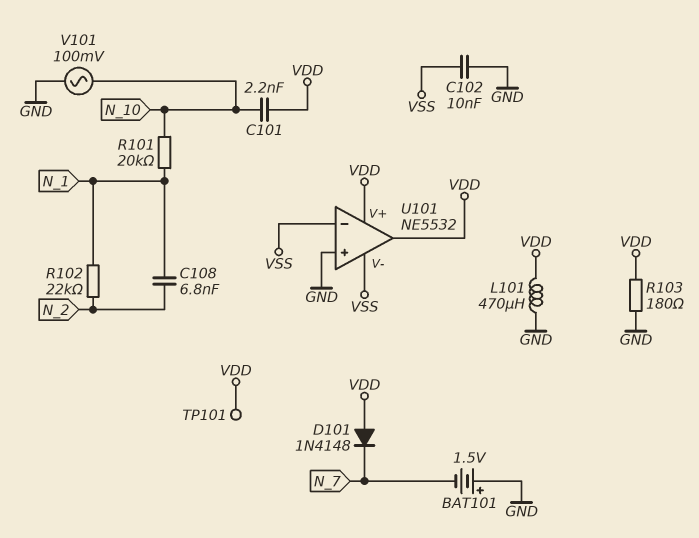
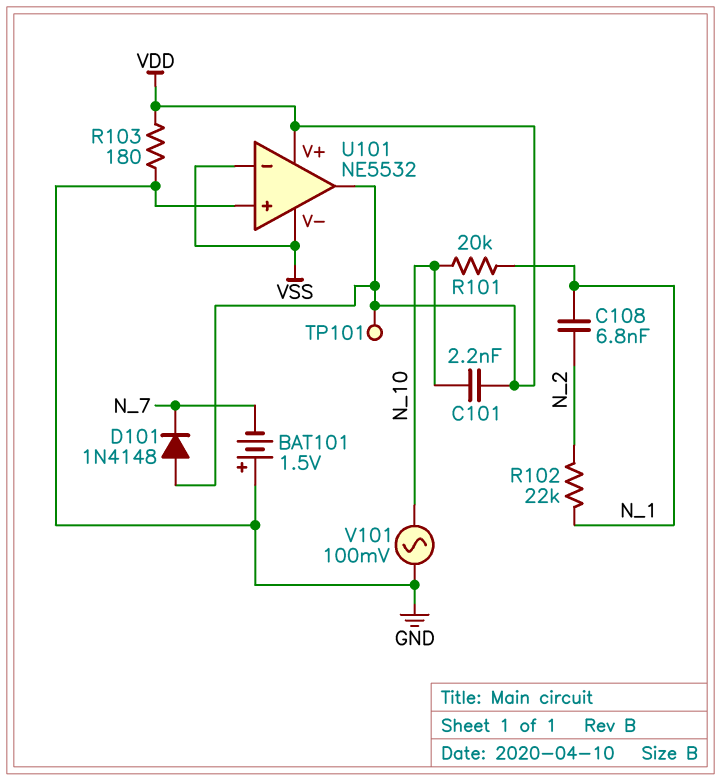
C102: 10nF (GND, VSS) -> none
L101: 470uH (GND, VDD) -> none

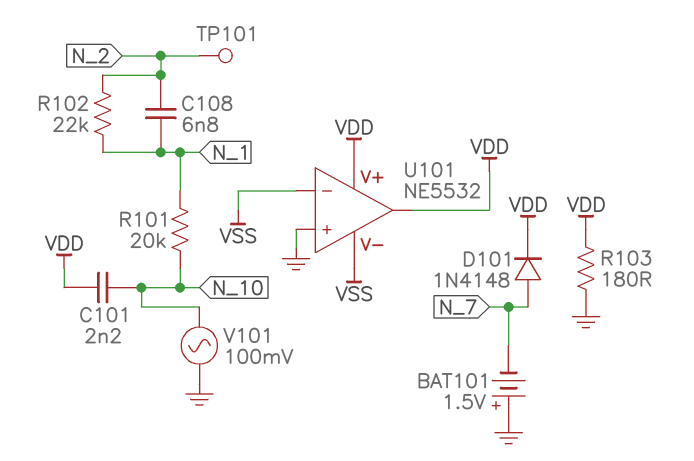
D101: diode 1N4148 (A VDD, K N_7) -> diode 1N4148 (A N_7, K VDD)
TP101: test point (VDD) -> test point (N_2)

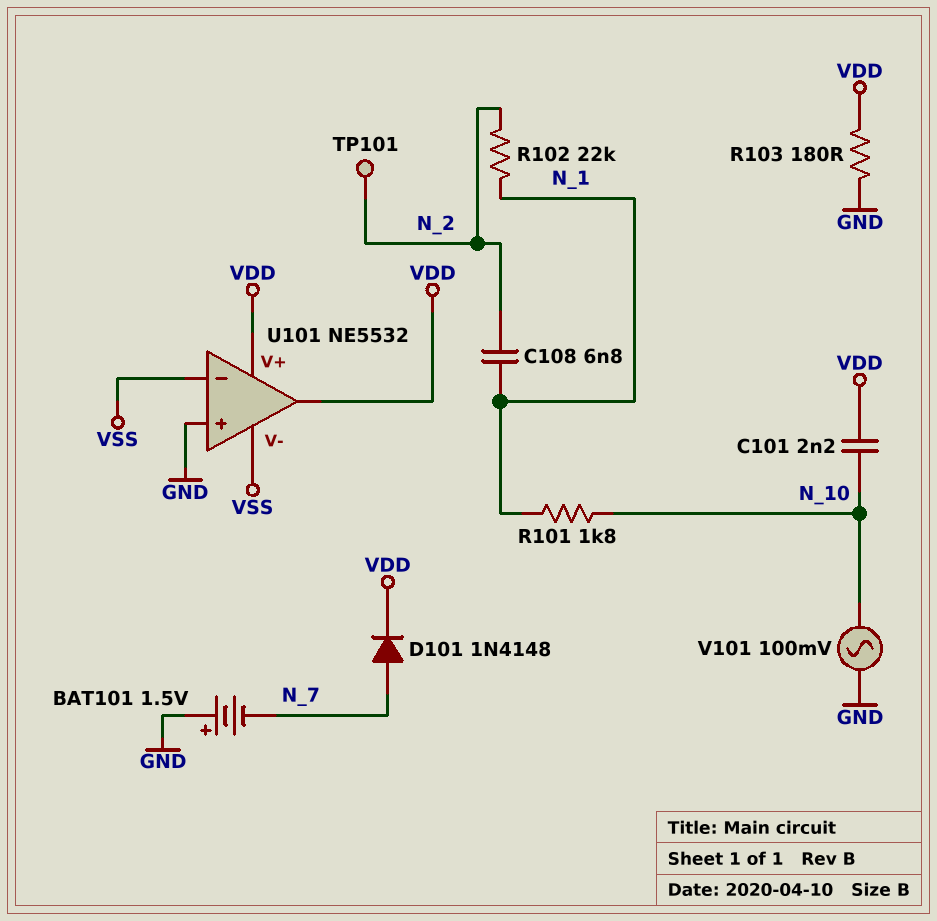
R101: 20k (N_1, N_10) -> 1.8k (N_1, N_10)

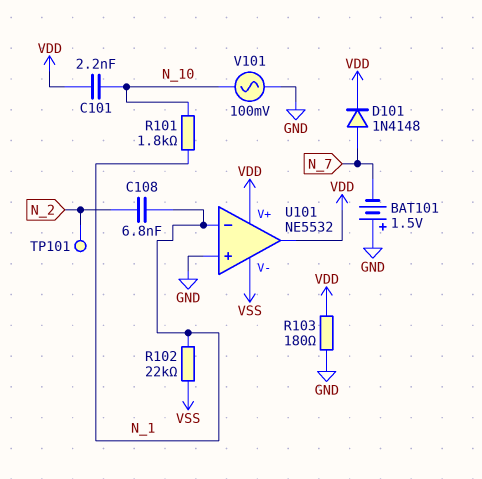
R102: 22k (N_1, N_2) -> 22k (N_1, VSS)
U101 pin in-: VSS -> N_1

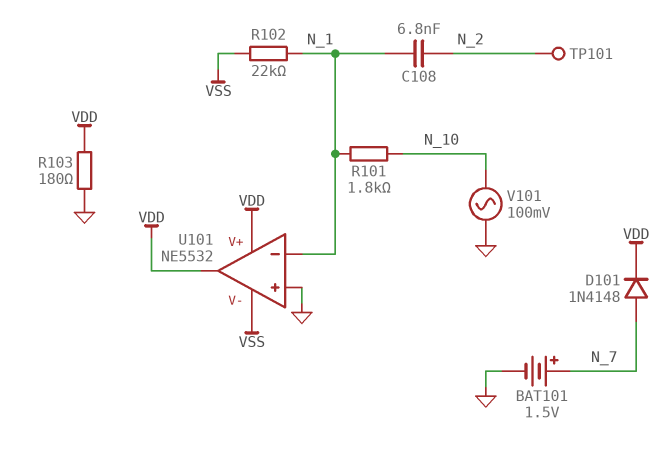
BAT101: 1.5V (plus GND, minus N_7) -> 1.5V (plus N_7, minus GND)
C101: 2.2nF (N_10, VDD) -> none

